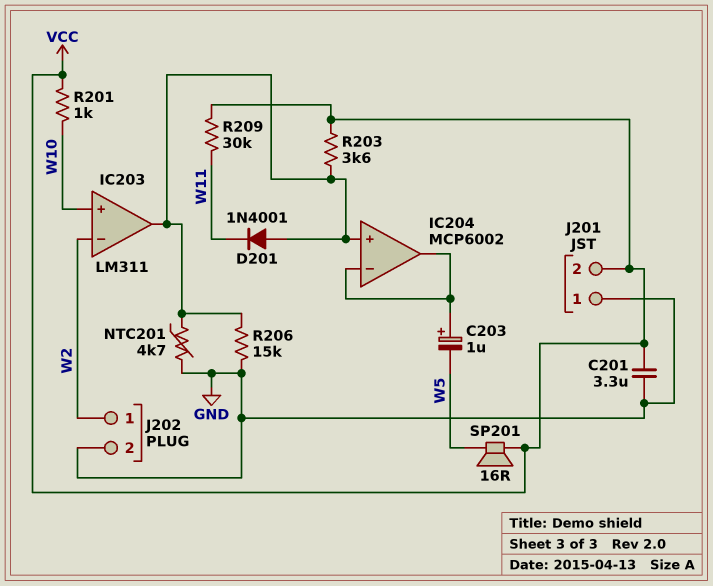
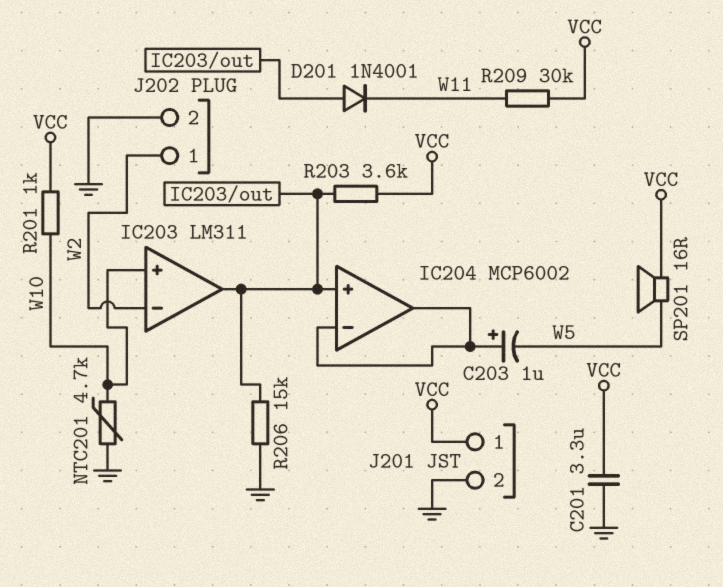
J201 pin 1: GND -> VCC
J201 pin 2: VCC -> GND
NTC201: 4.7k (GND, IC203/out) -> 4.7k (GND, W10)

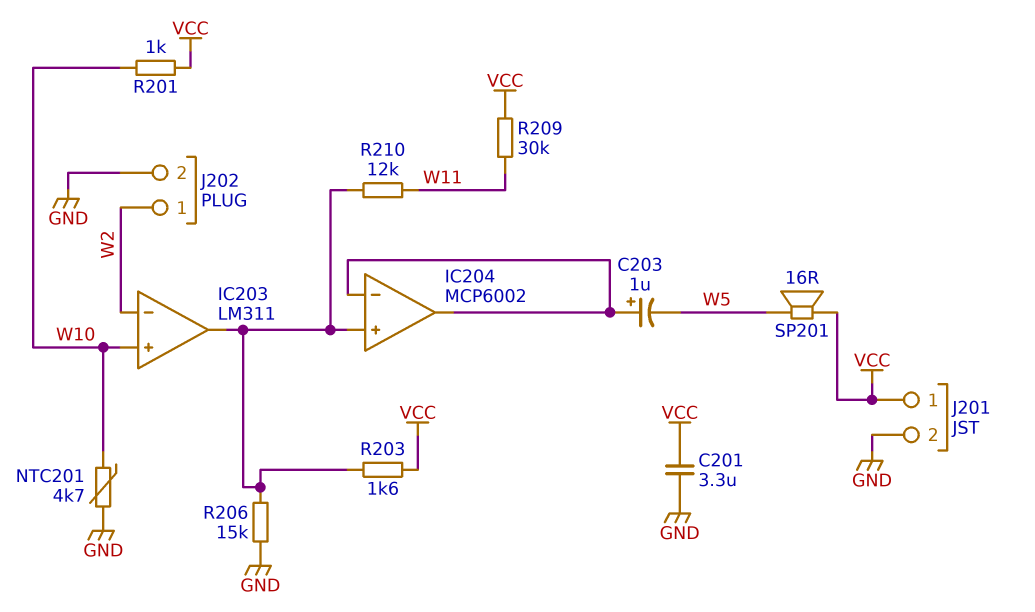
D201: diode 1N4001 (A IC203/out, K W11) -> none
R203: 3.6k (IC203/out, VCC) -> 1.6k (IC203/out, VCC)
R210: none -> 12k (IC203/out, W11)

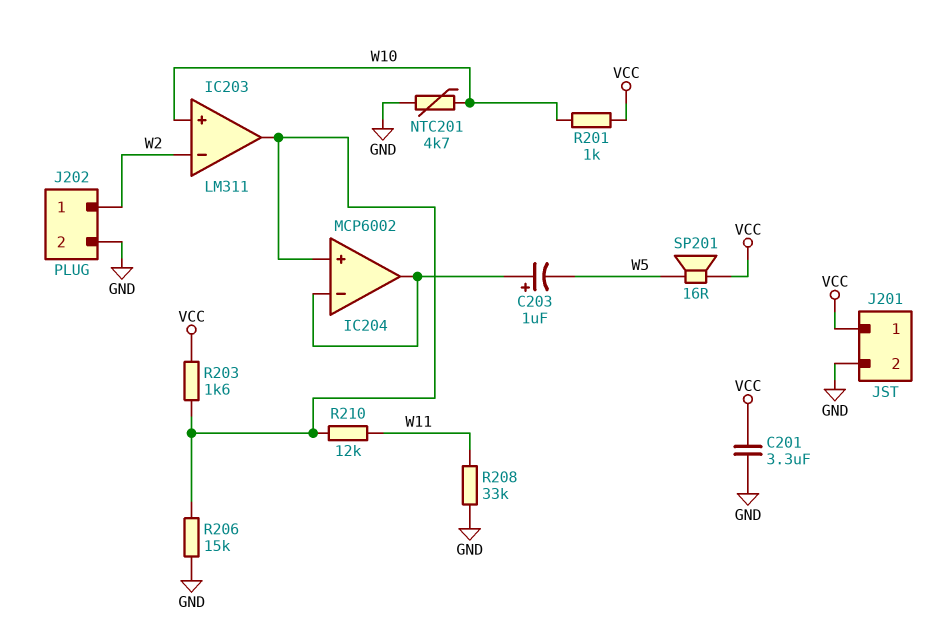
R208: none -> 33k (GND, W11)
R209: 30k (VCC, W11) -> none

